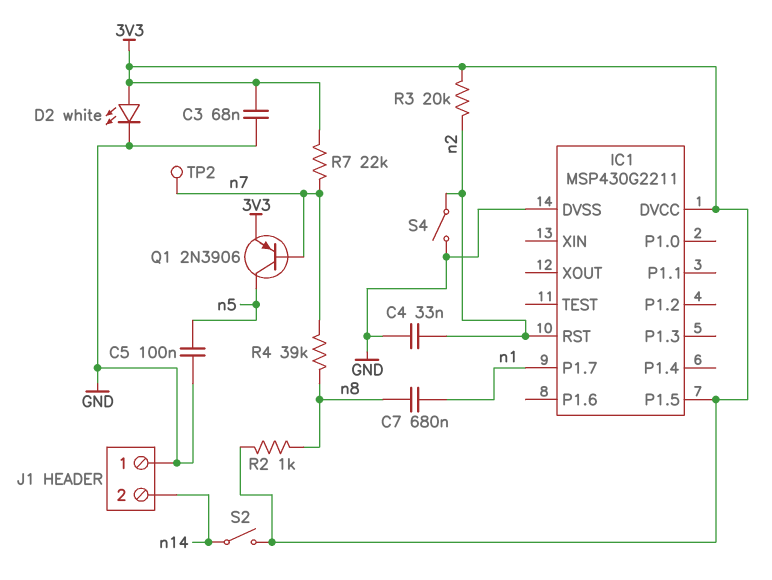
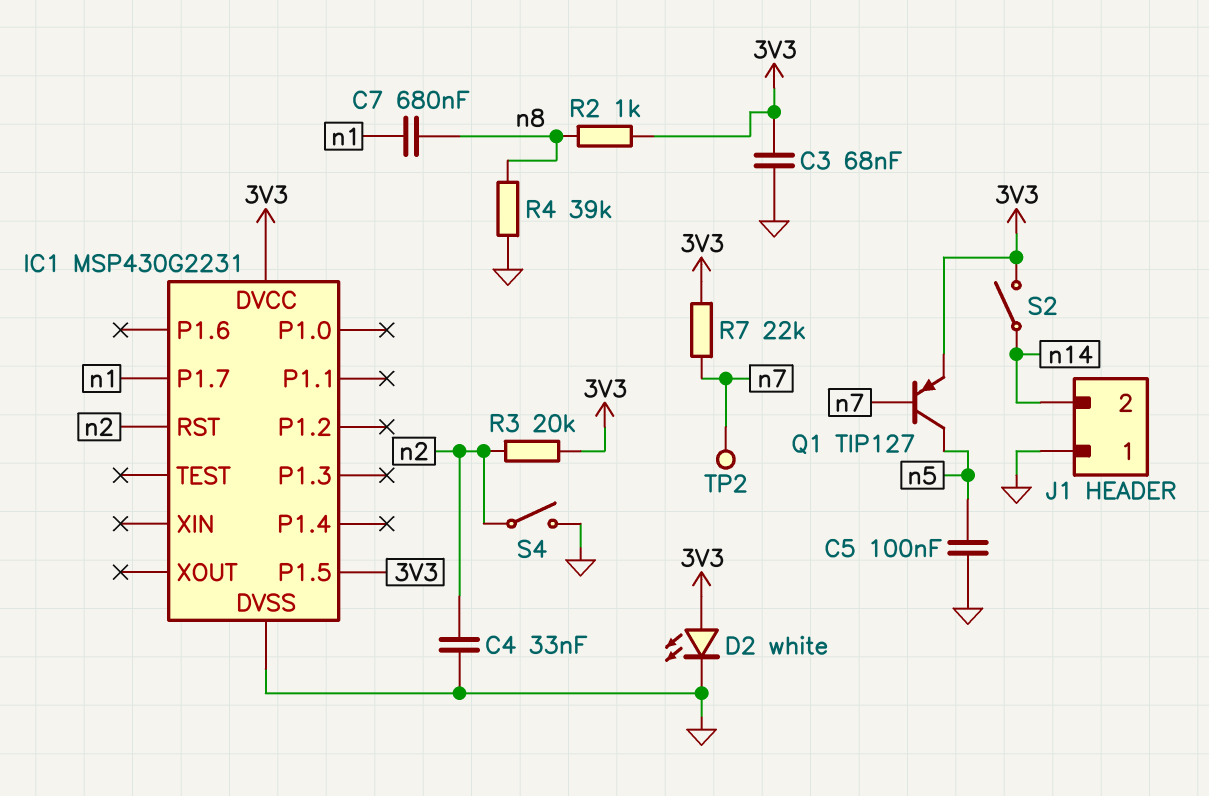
IC1: MSP430G2211 -> MSP430G2231
Q1: PNP 2N3906 (B n7, C n5, E 3V3) -> PNP TIP127 (B n7, C n5, E 3V3)
R4: 39k (n7, n8) -> 39k (GND, n8)

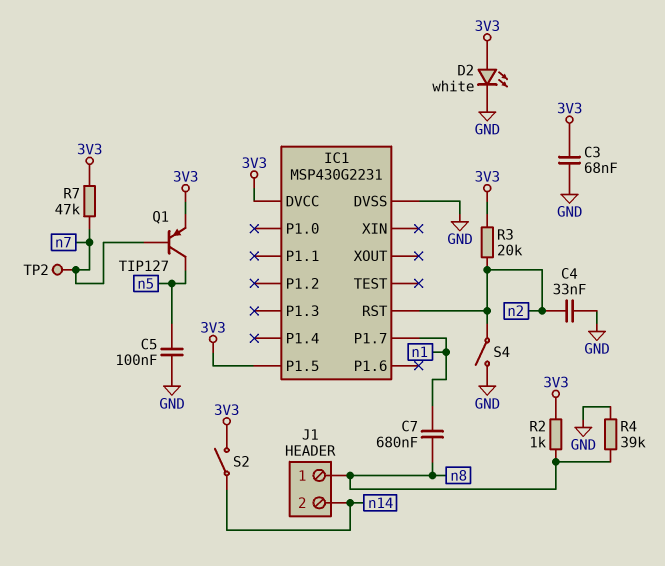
J1 pin 1: GND -> n8
R7: 22k (3V3, n7) -> 47k (3V3, n7)

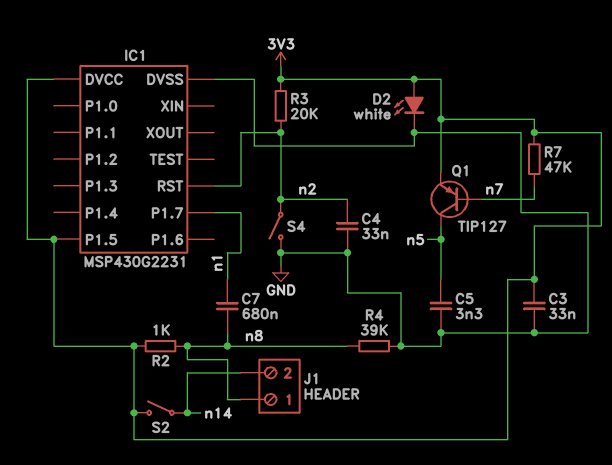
C3: 68nF (3V3, GND) -> 33nF (3V3, GND)
C5: 100nF (GND, n5) -> 3.3nF (GND, n5)
TP2: test point (n7) -> none

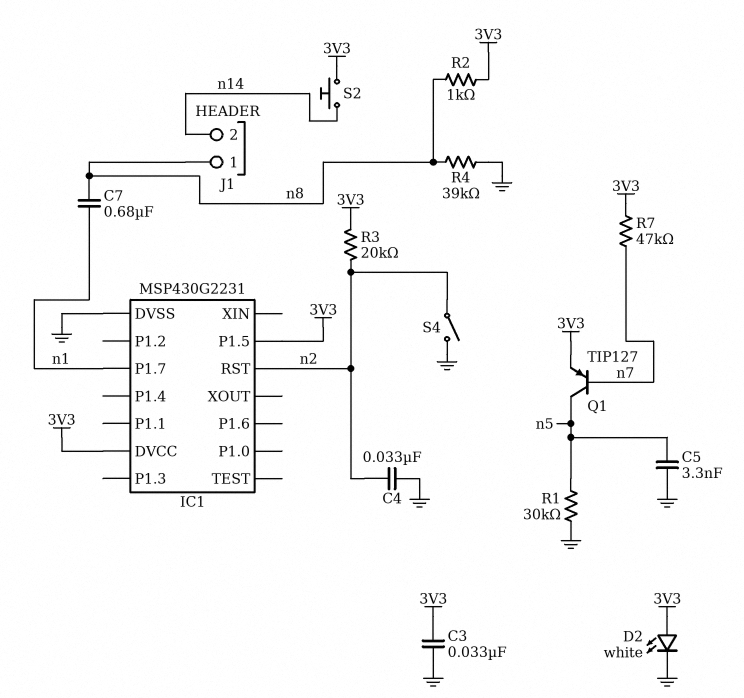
R1: none -> 30k (GND, n5)
S2: switch (3V3, n14) -> button (3V3, n14)

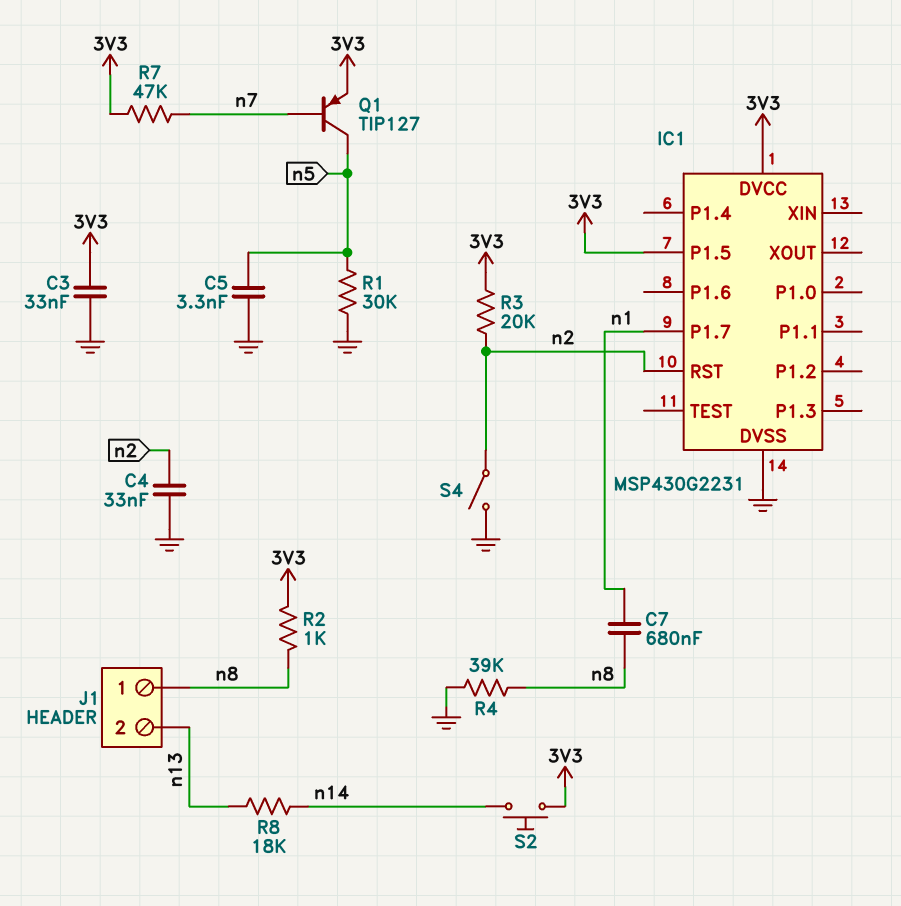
D2: LED white (A 3V3, K GND) -> none
J1 pin 2: n14 -> n13
R8: none -> 18k (n13, n14)

